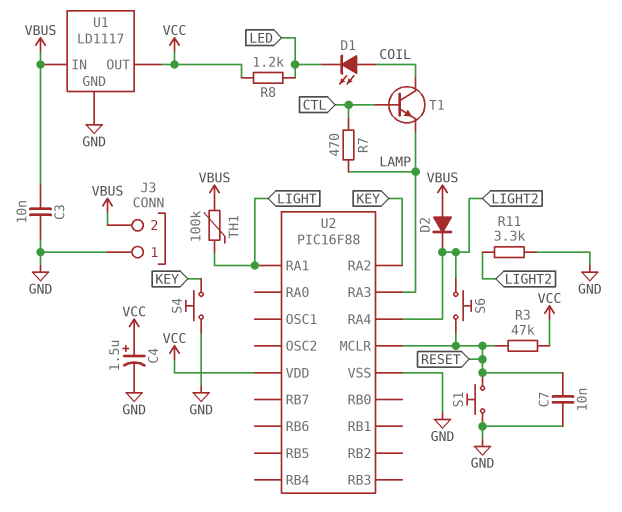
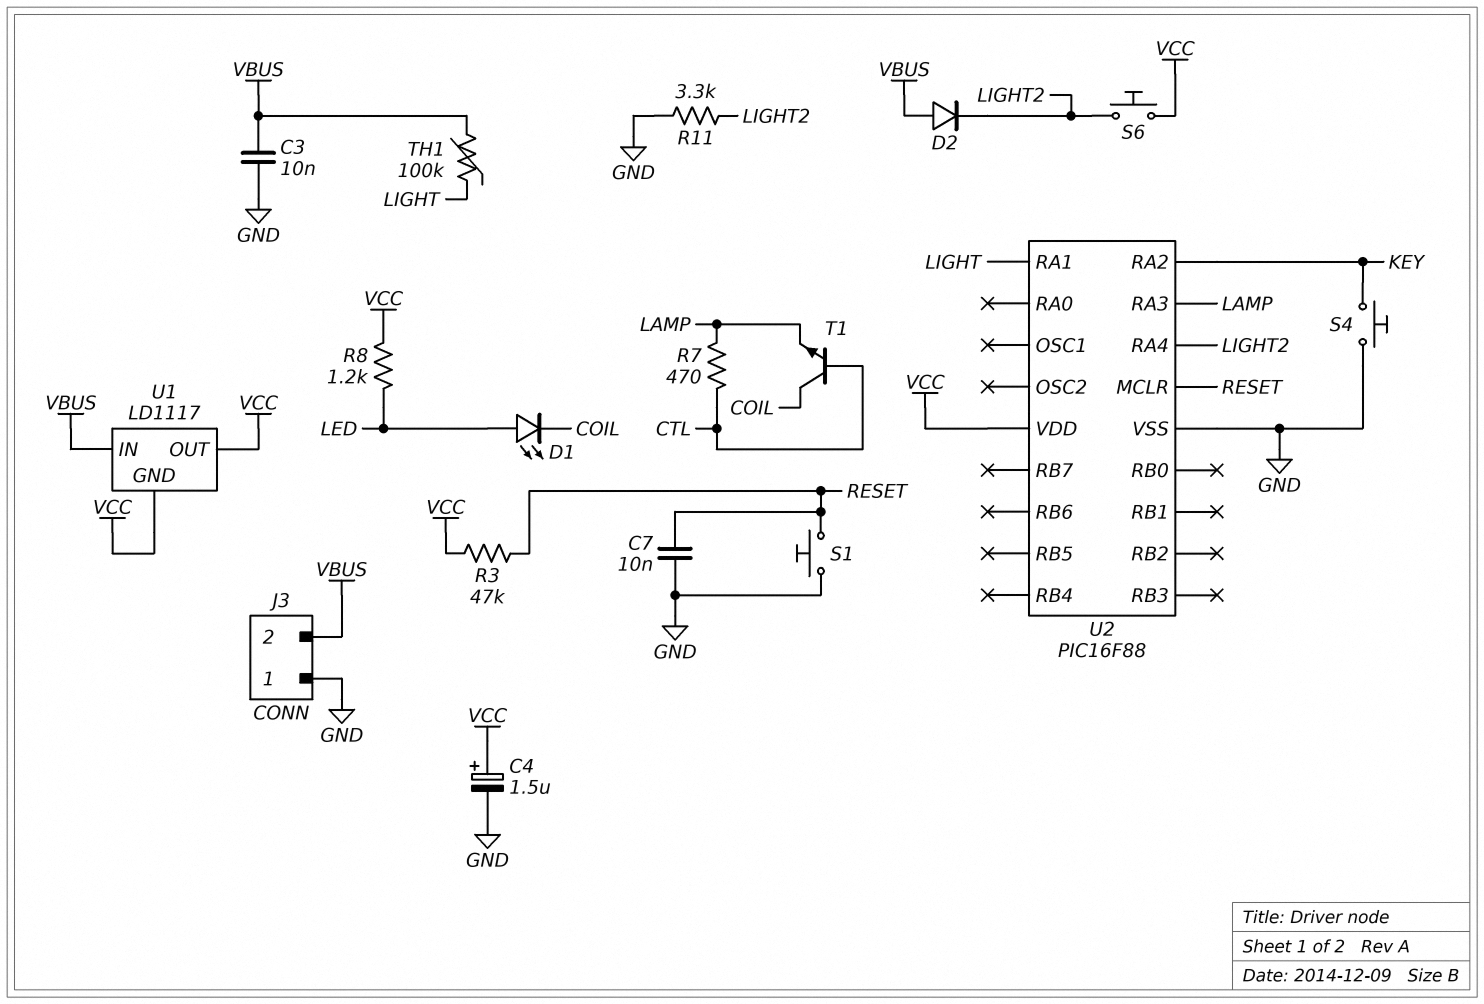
D1: LED (A COIL, K LED) -> LED (A LED, K COIL)
S6: button (LIGHT2, RESET) -> button (LIGHT2, VCC)
U1 pin GND: GND -> VCC

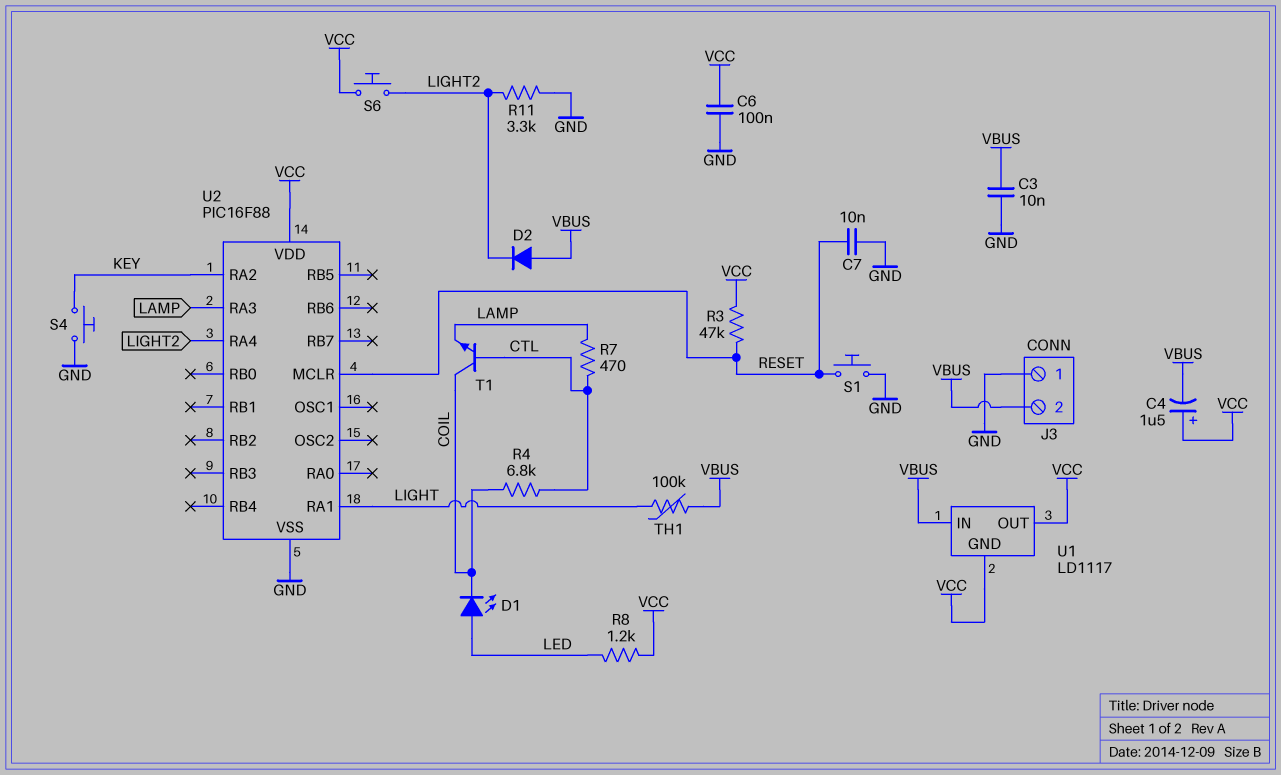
C4: 1.5uF (plus VCC, minus GND) -> 1.5uF (plus VCC, minus VBUS)
C6: none -> 100nF (GND, VCC)
R4: none -> 6.8k (COIL, CTL)

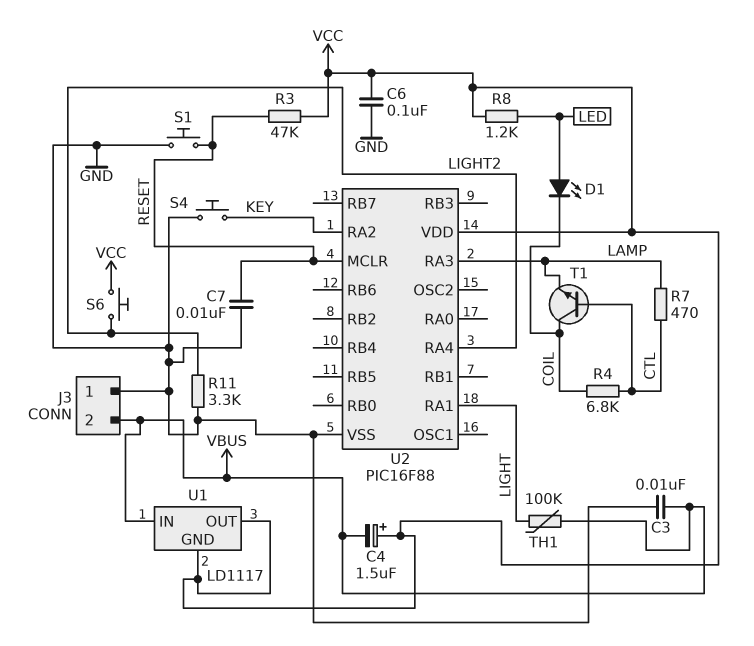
D2: diode (A VBUS, K LIGHT2) -> none

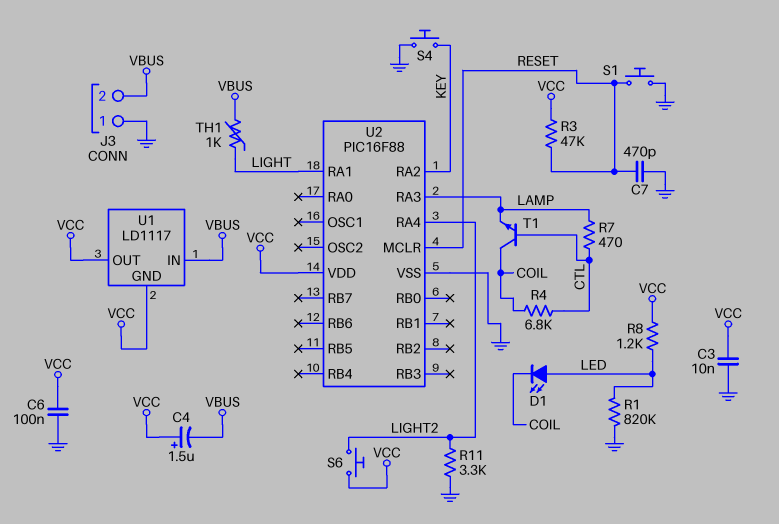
C3: 10nF (GND, VBUS) -> 10nF (GND, VCC)
C7: 10nF (GND, RESET) -> 470pF (GND, RESET)
R1: none -> 820k (GND, LED)
TH1: 100k (LIGHT, VBUS) -> 1k (LIGHT, VBUS)

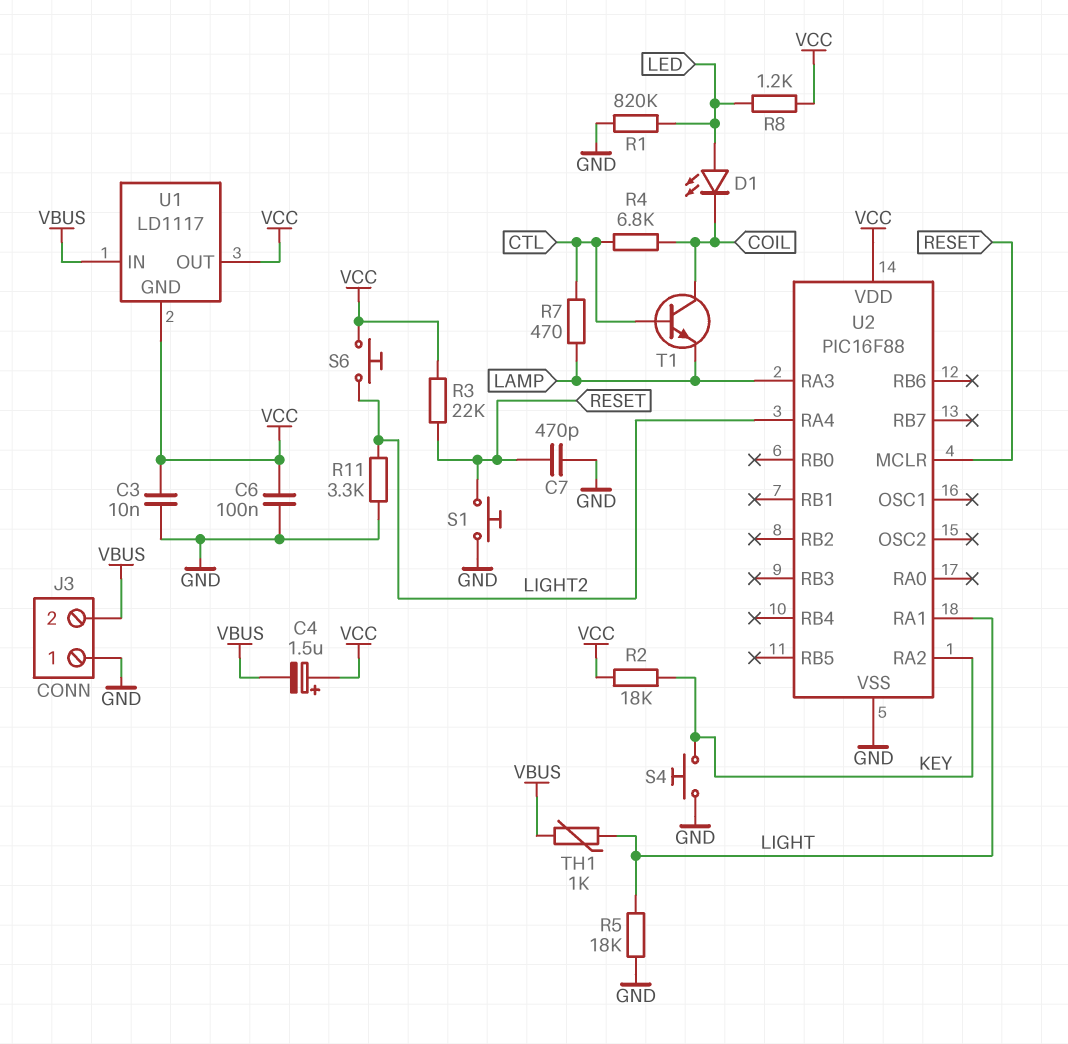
R2: none -> 18k (KEY, VCC)
R3: 47k (RESET, VCC) -> 22k (RESET, VCC)
R5: none -> 18k (GND, LIGHT)

